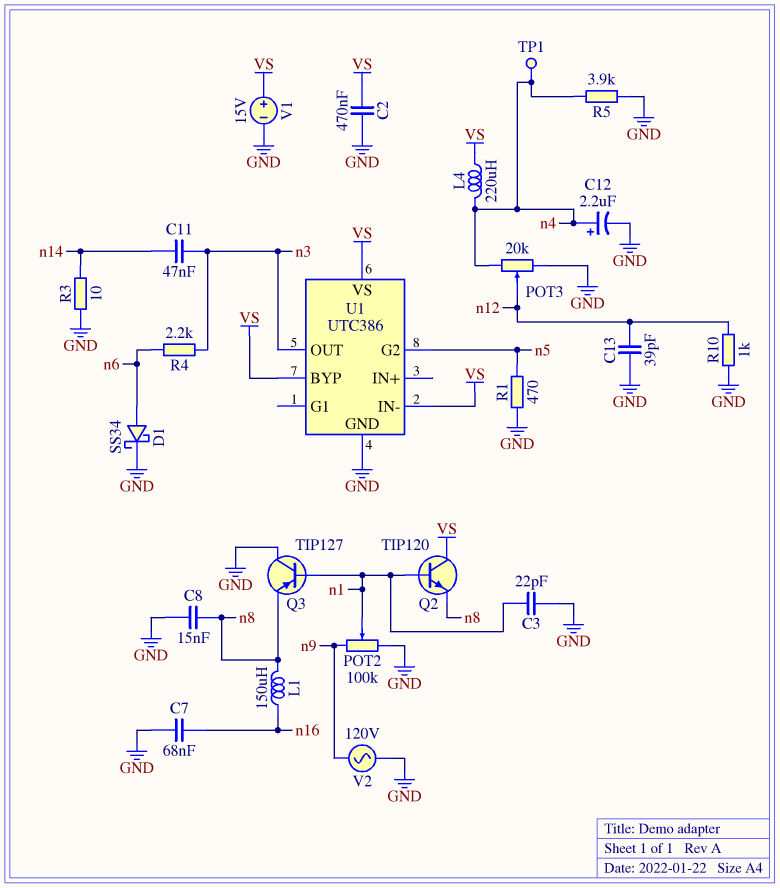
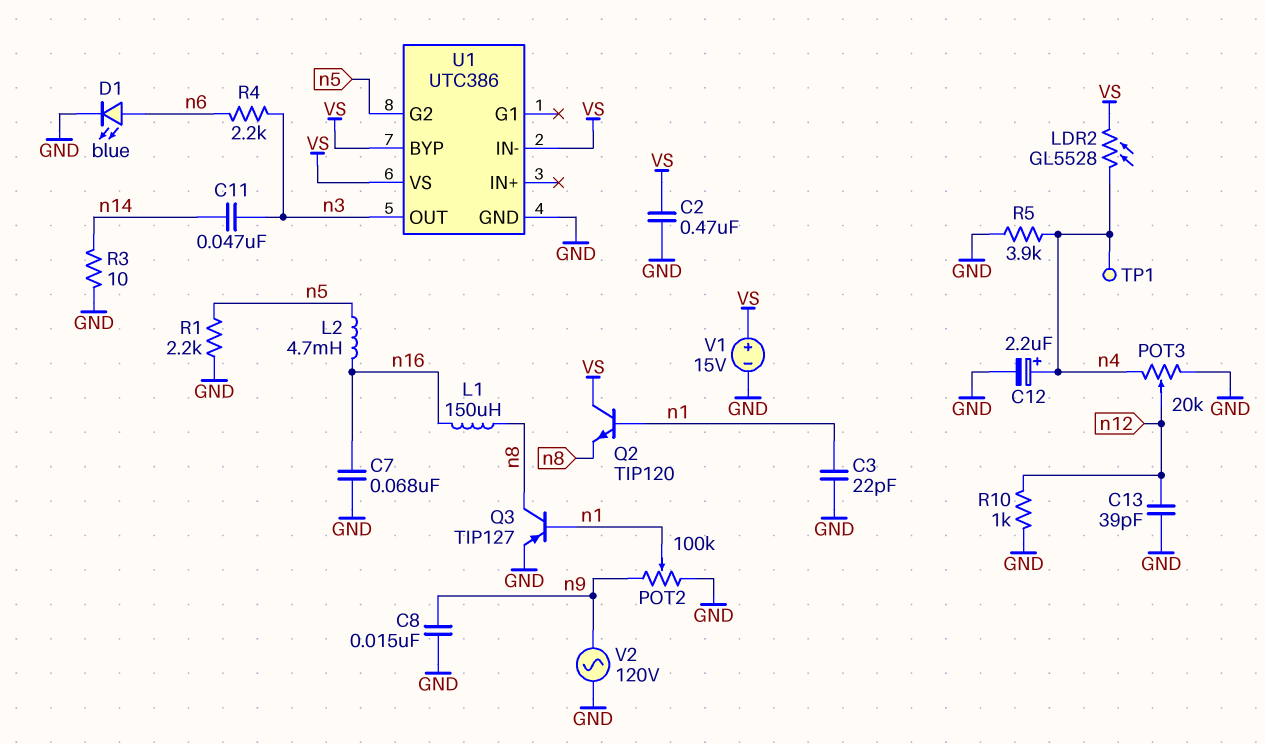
C8: 15nF (GND, n8) -> 15nF (GND, n9)
D1: schottky SS34 (A n6, K GND) -> LED blue (A n6, K GND)
L2: none -> 4.7mH (n5, n16)
L4: 220uH (VS, n4) -> none
LDR2: none -> GL5528 (VS, n4)
Q3: PNP TIP127 (B n1, C GND, E n8) -> PNP TIP127 (B n1, C n8, E GND)
R1: 470 (GND, n5) -> 2.2k (GND, n5)

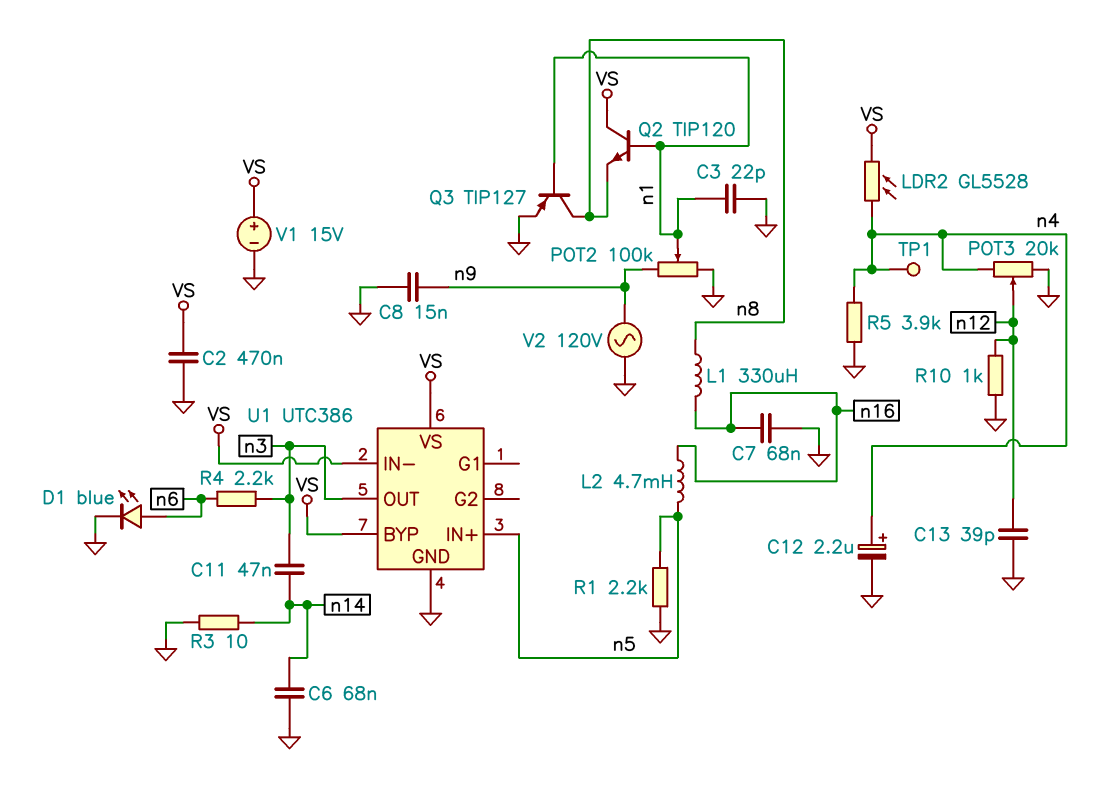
C6: none -> 68nF (GND, n14)
L1: 150uH (n8, n16) -> 330uH (n8, n16)
U1 pin G2: n5 -> none
U1 pin IN+: none -> n5

